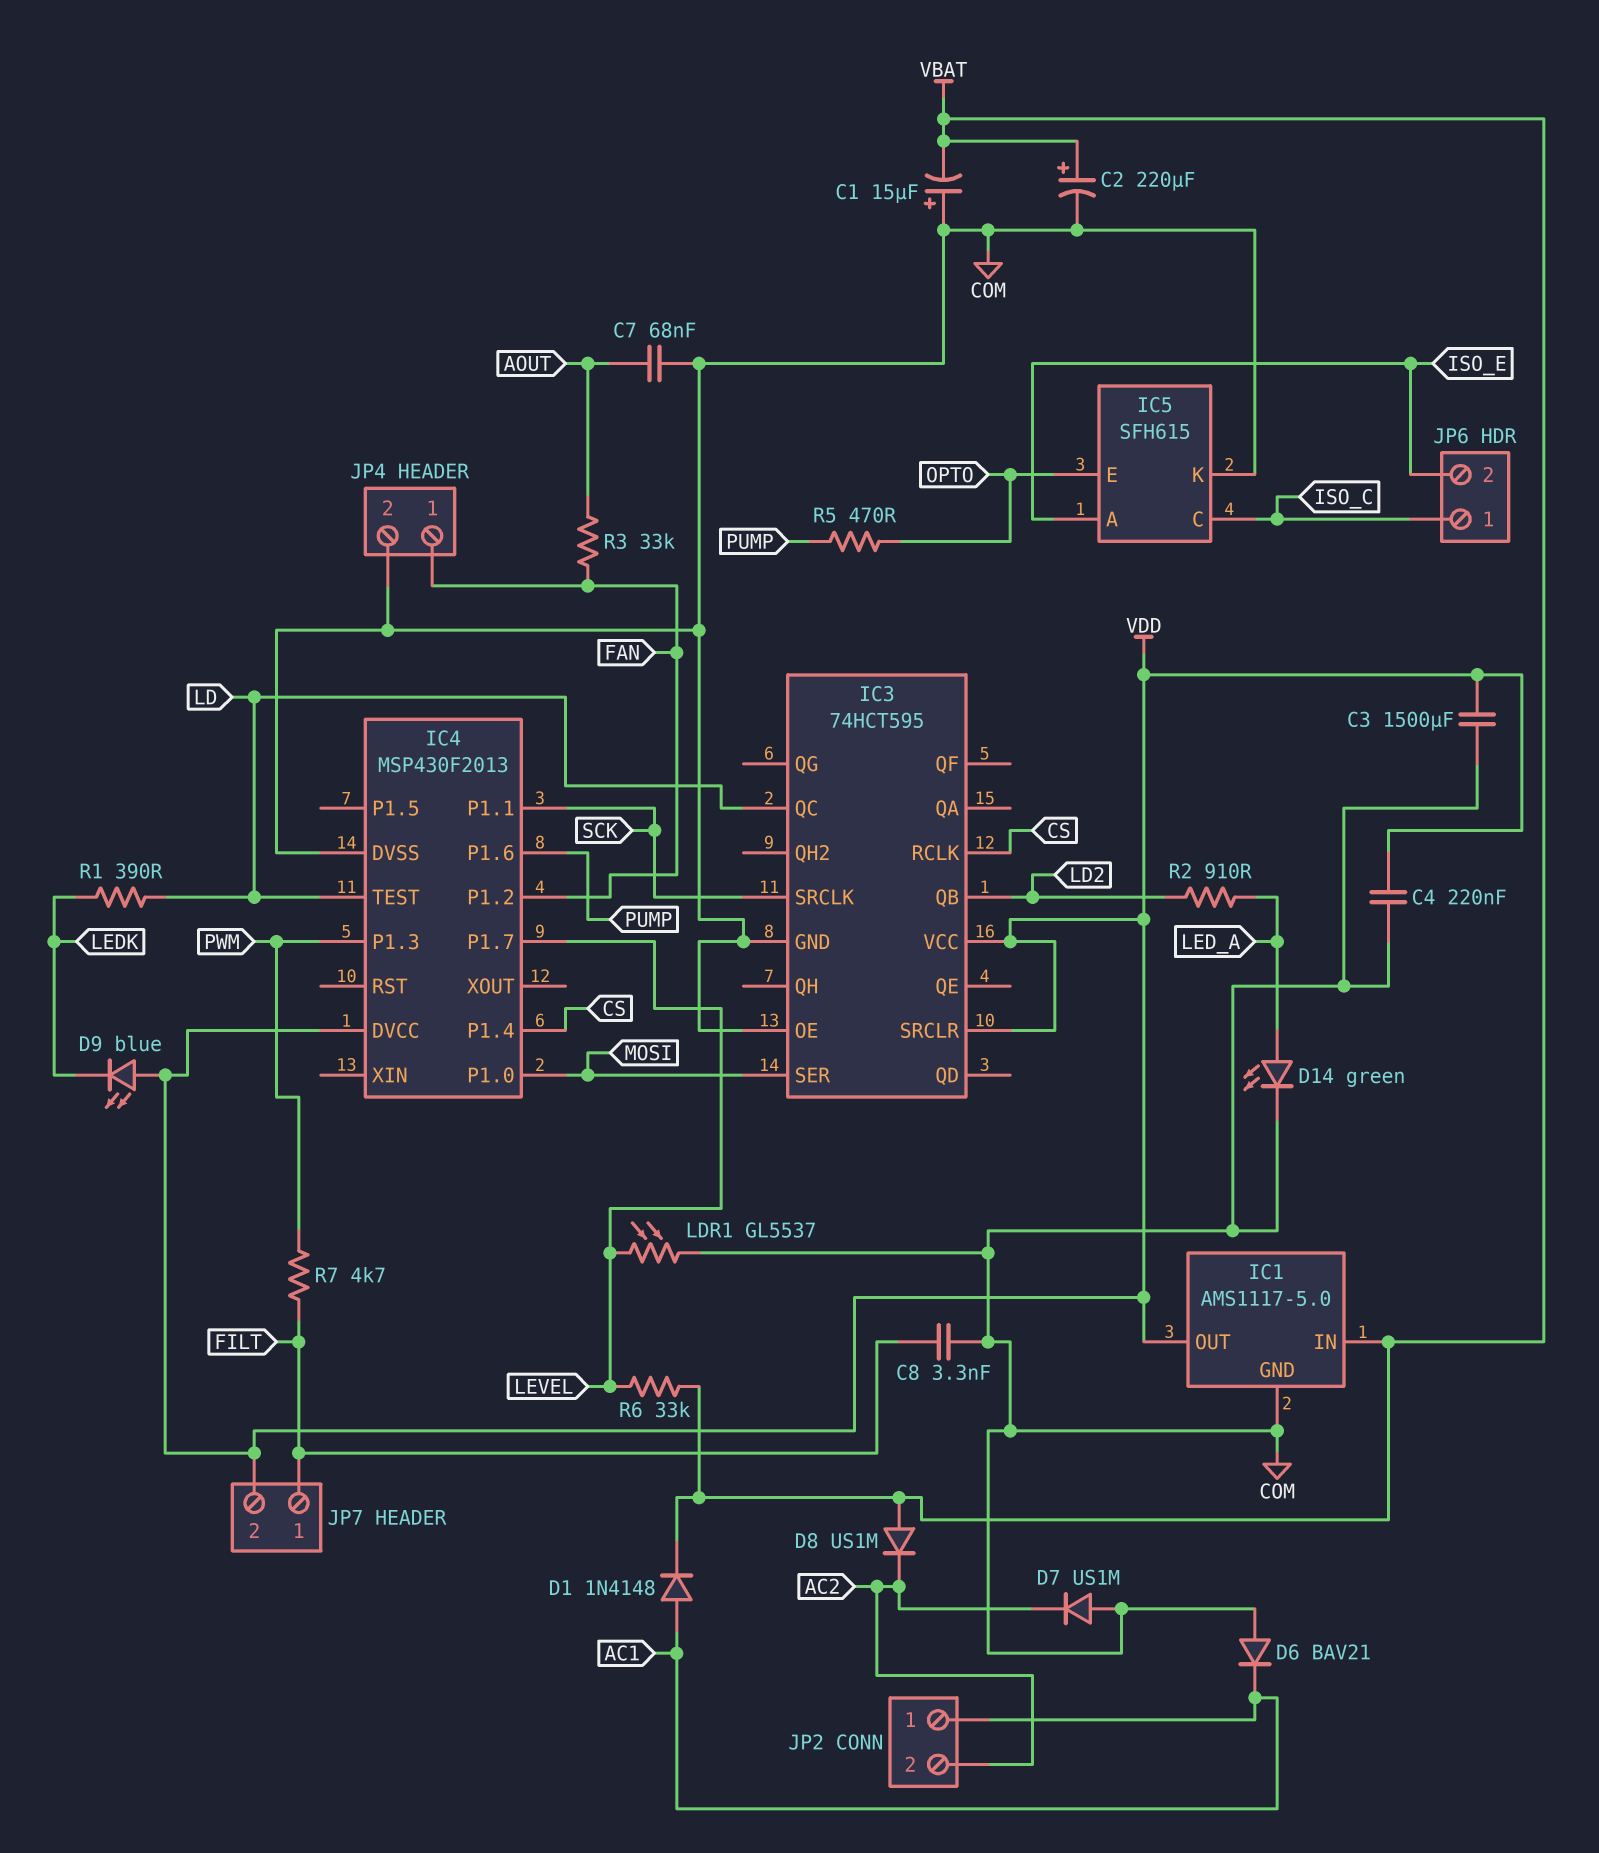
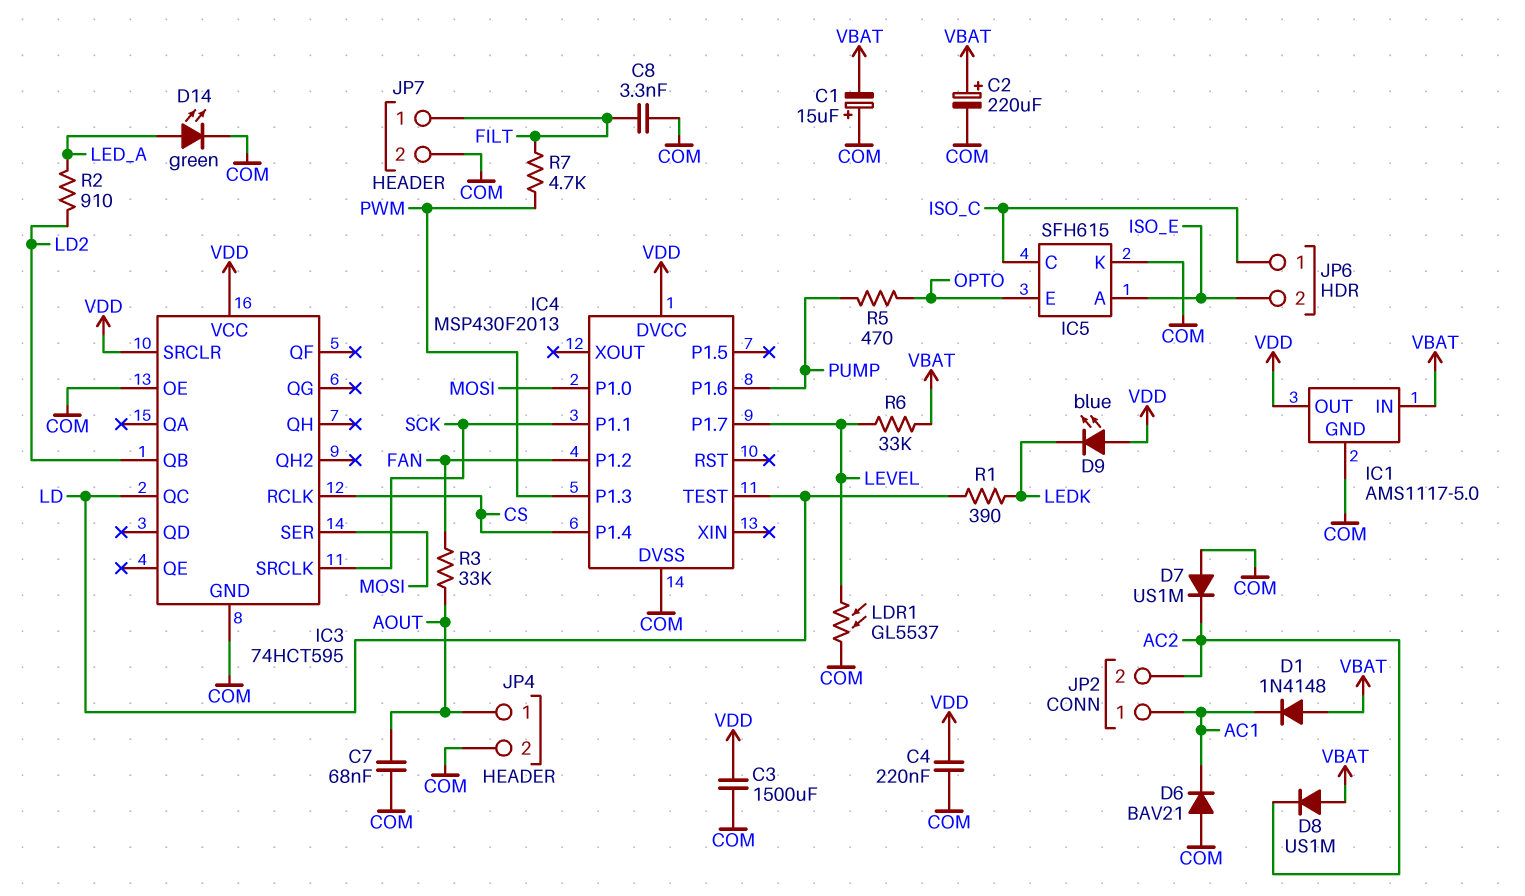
D1: diode 1N4148 (A AC1, K VBAT) -> diode 1N4148 (A VBAT, K AC1)
JP4 pin 1: FAN -> AOUT
JP7 pin 2: VDD -> COM

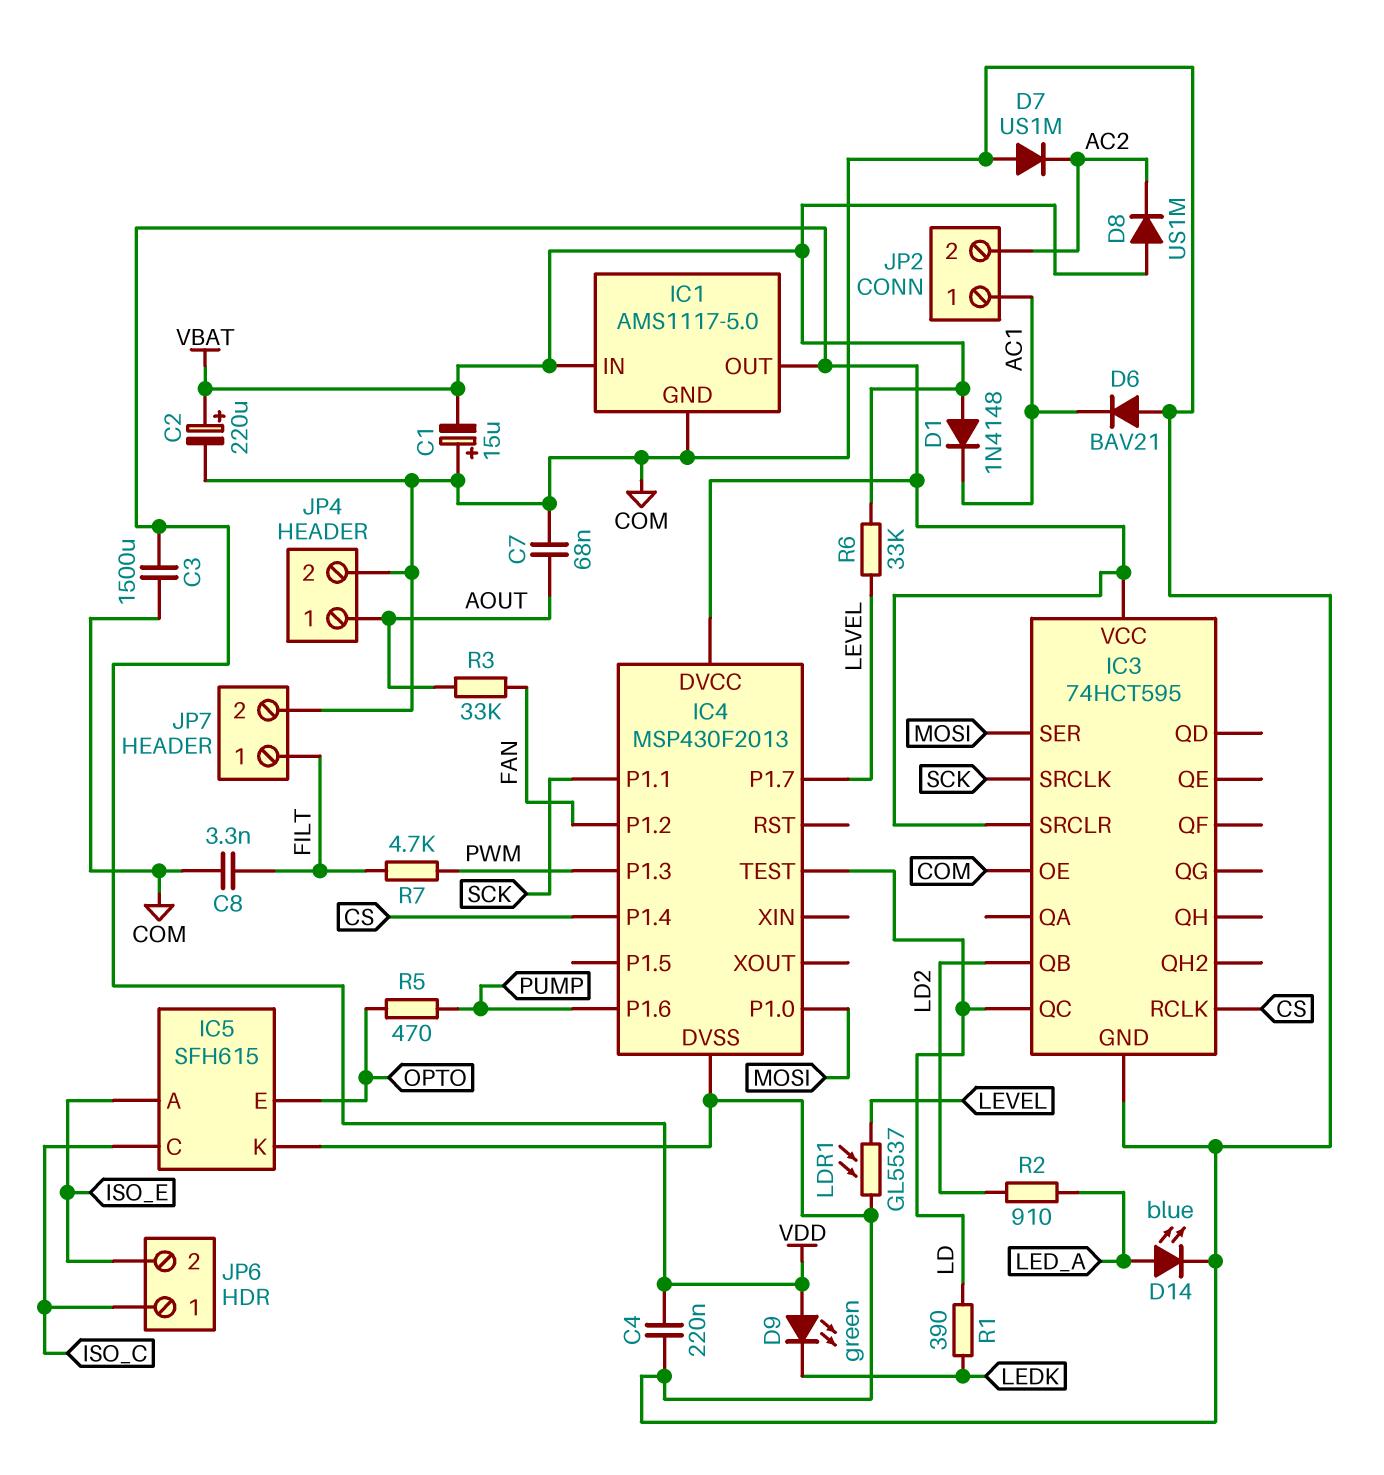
D9: LED blue (A VDD, K LEDK) -> LED green (A VDD, K LEDK)
D14: LED green (A LED_A, K COM) -> LED blue (A LED_A, K COM)

